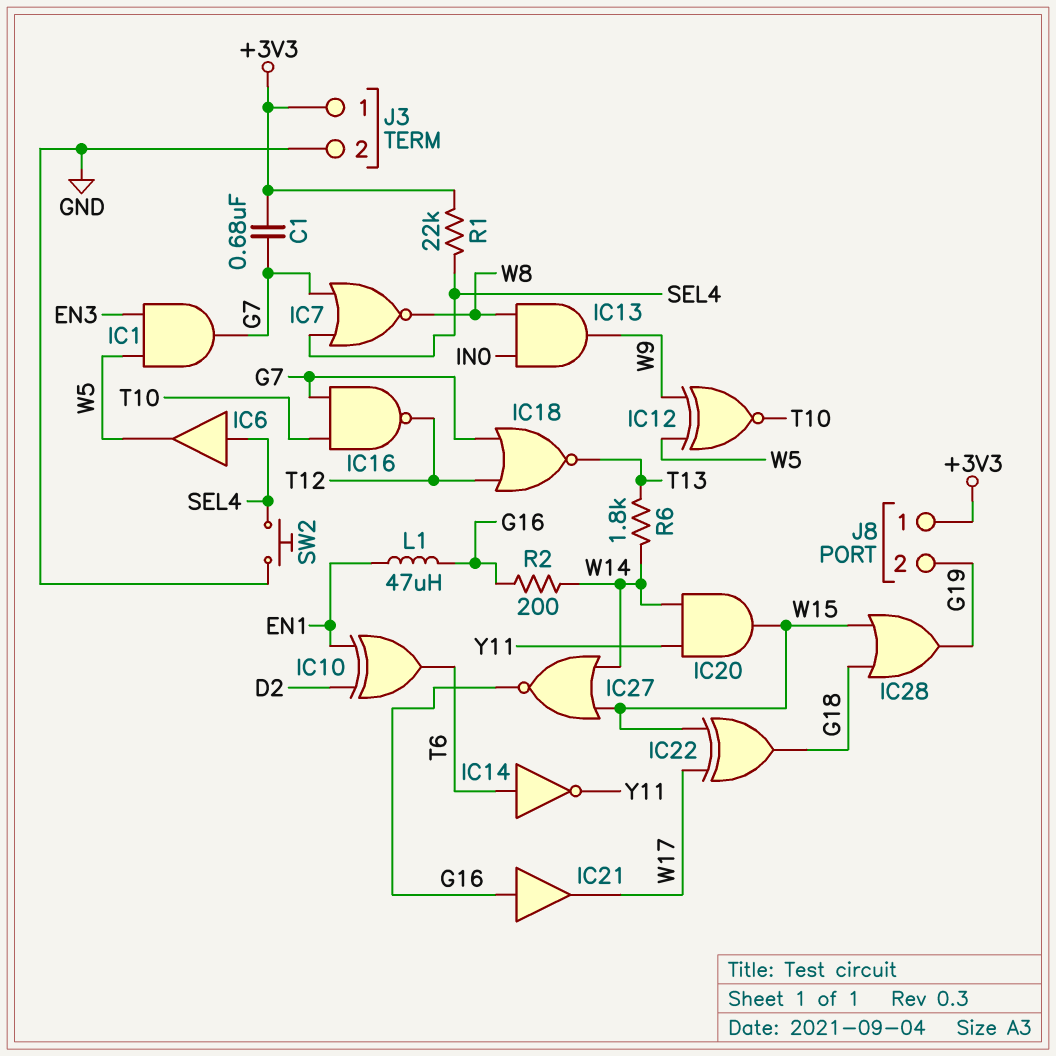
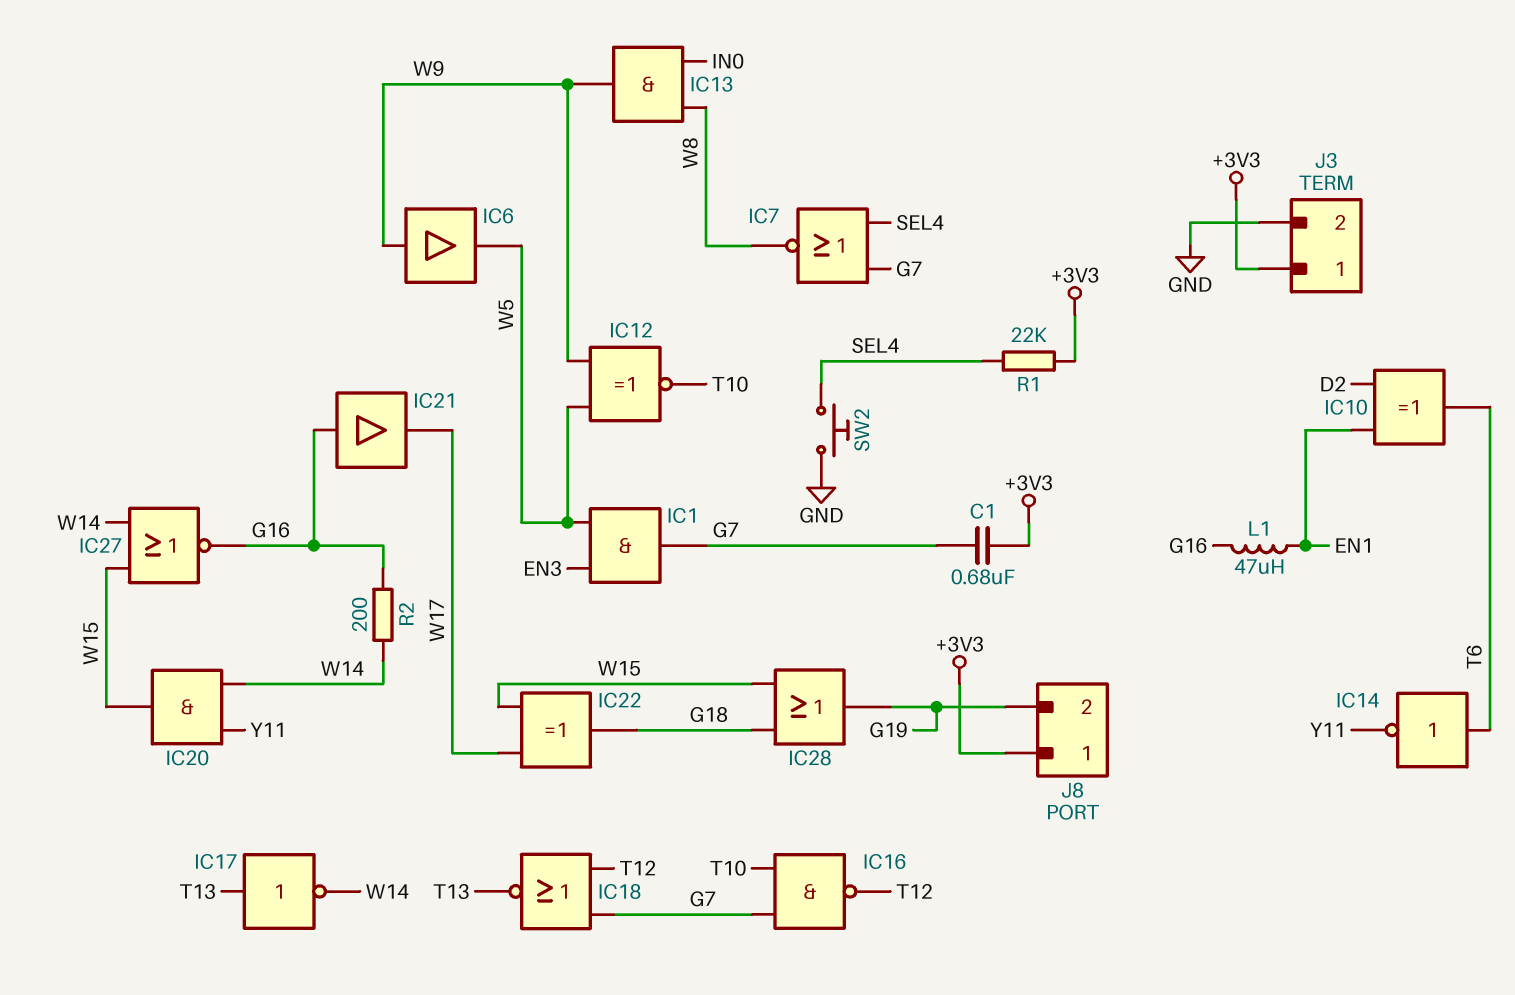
IC6: buffer (in SEL4, out W5) -> buffer (in W9, out W5)
IC17: none -> NOT (in T13, out W14)
R6: 1.8k (T13, W14) -> none

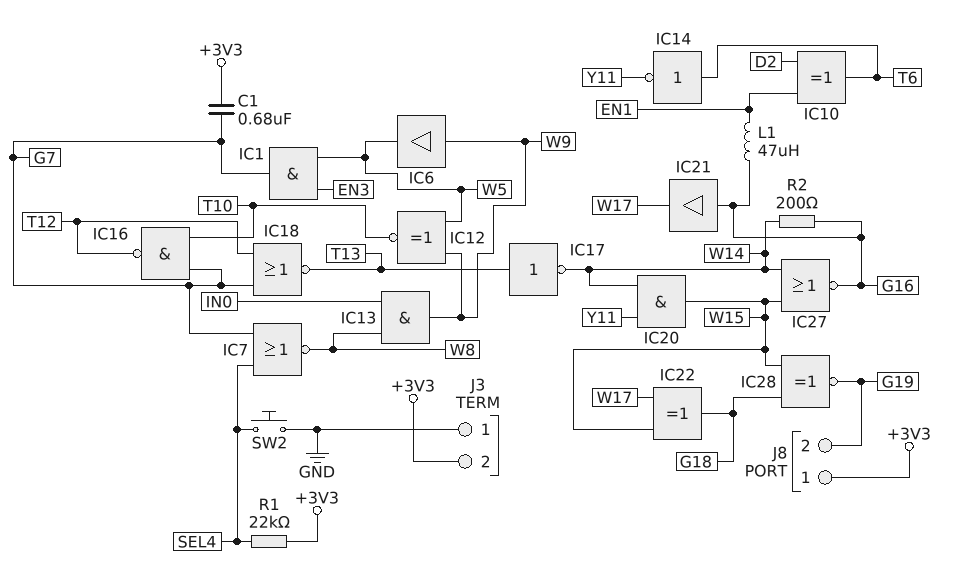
IC28: OR (in G18, in W15, out G19) -> XNOR (in G18, in W15, out G19)
J3 pin 1: +3V3 -> GND
J3 pin 2: GND -> +3V3

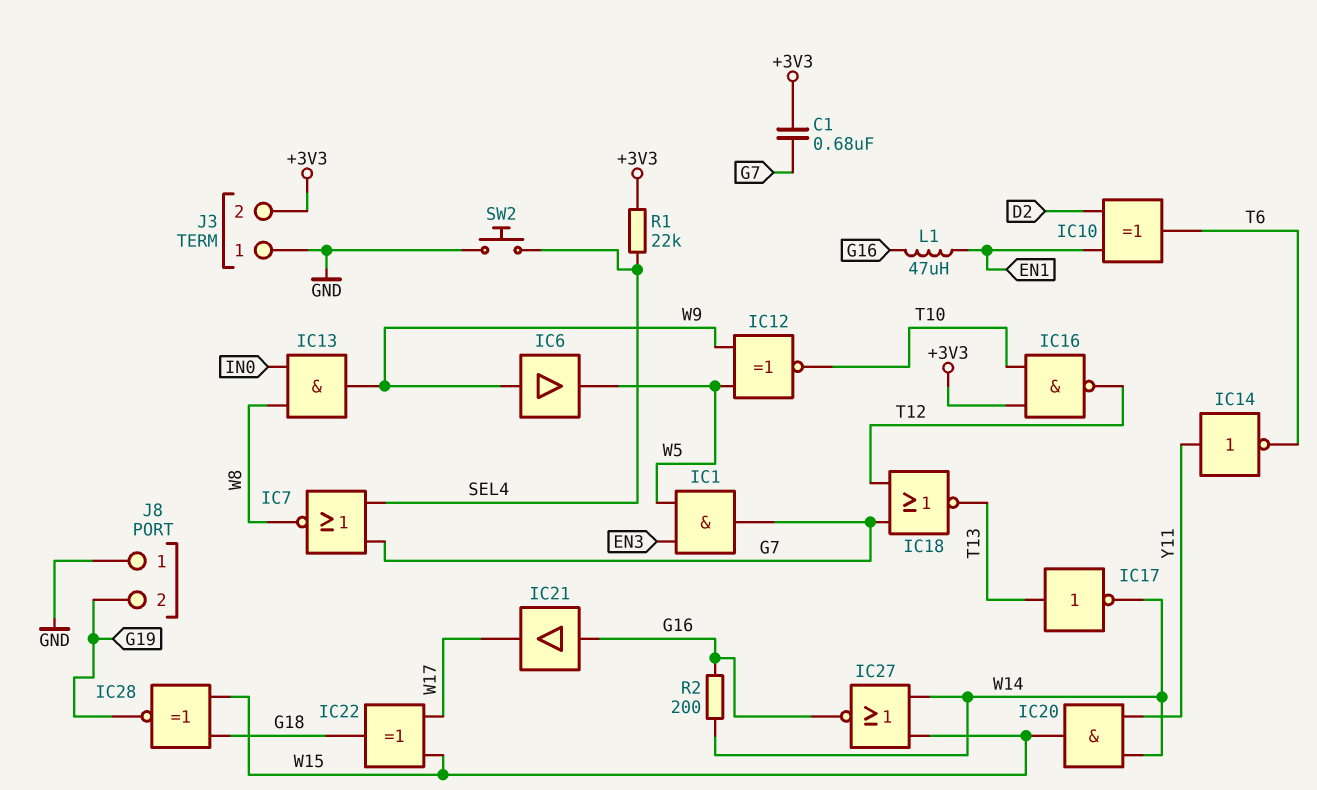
IC14: NOT (in T6, out Y11) -> NOT (in Y11, out T6)
IC16: NAND (in G7, in T10, out T12) -> NAND (in +3V3, in T10, out T12)
J8 pin 1: +3V3 -> GND

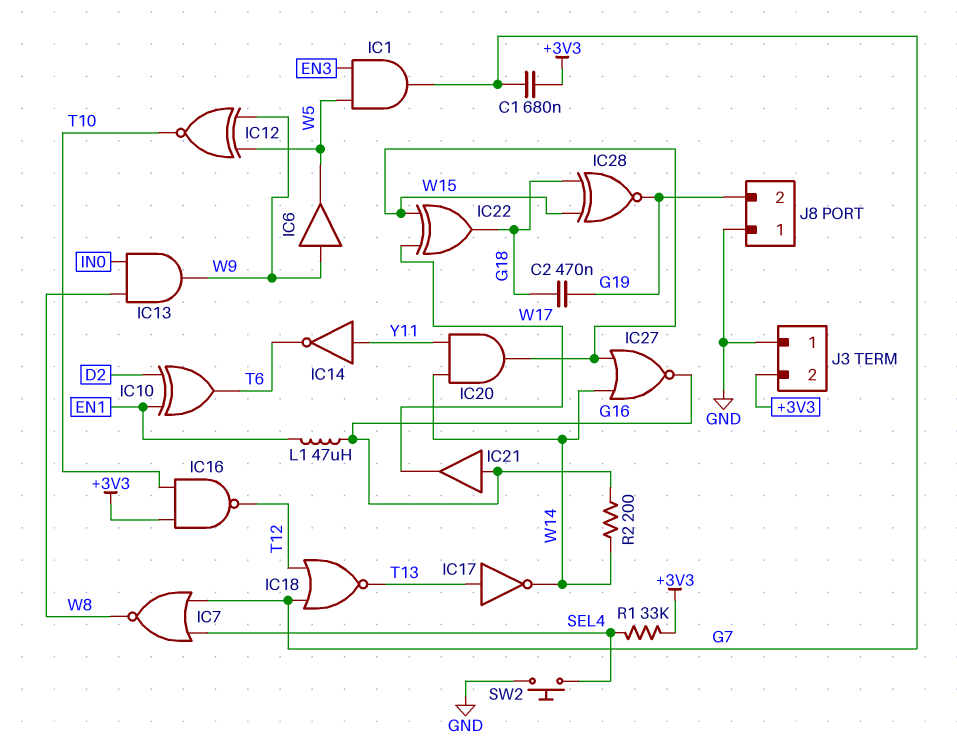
C2: none -> 470nF (G18, G19)
R1: 22k (+3V3, SEL4) -> 33k (+3V3, SEL4)

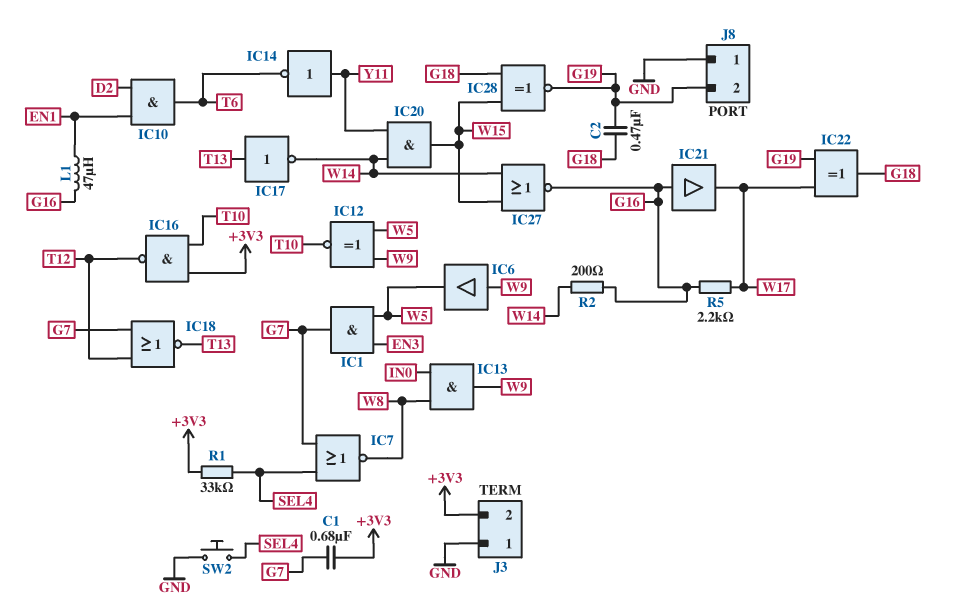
IC10: XOR (in D2, in EN1, out T6) -> AND (in D2, in EN1, out T6)
IC22: XOR (in W15, in W17, out G18) -> XOR (in G19, in W17, out G18)
R5: none -> 2.2k (G16, W17)

